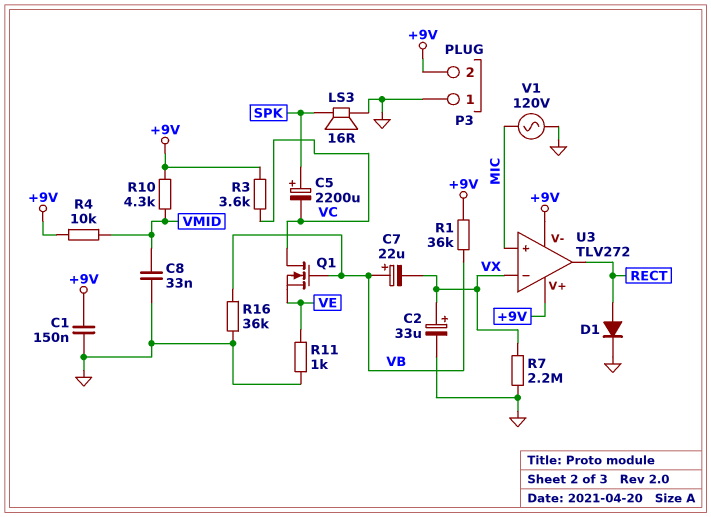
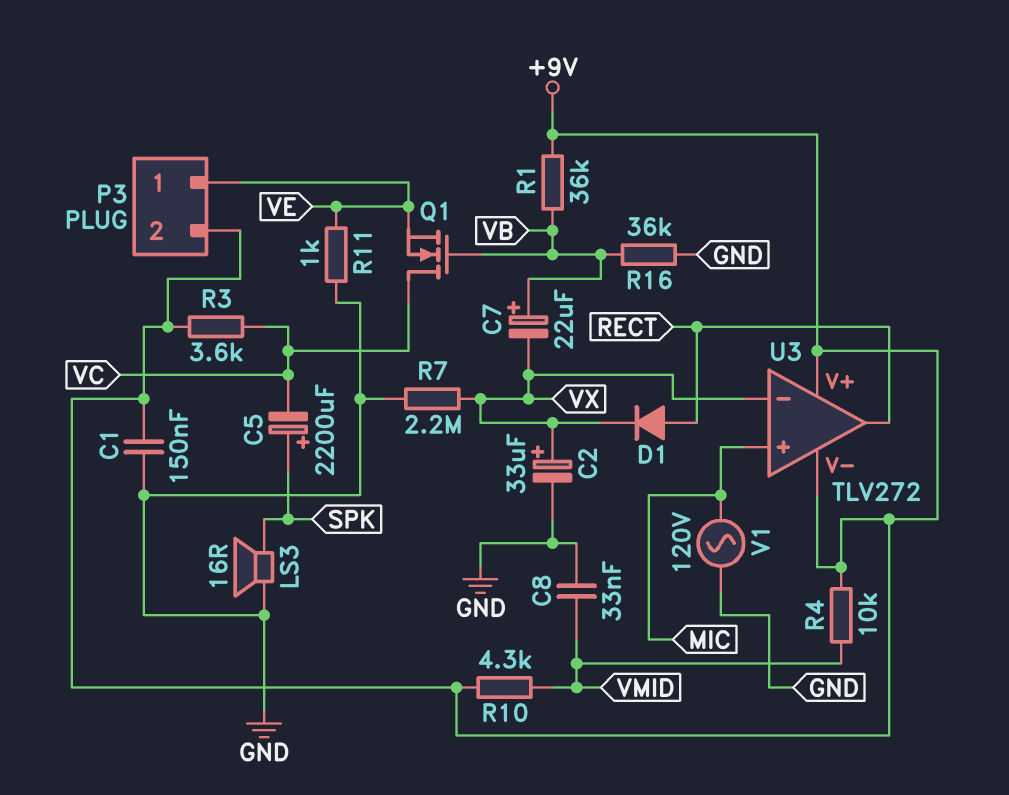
D1: diode (A RECT, K GND) -> diode (A RECT, K VX)
P3 pin 1: GND -> VE

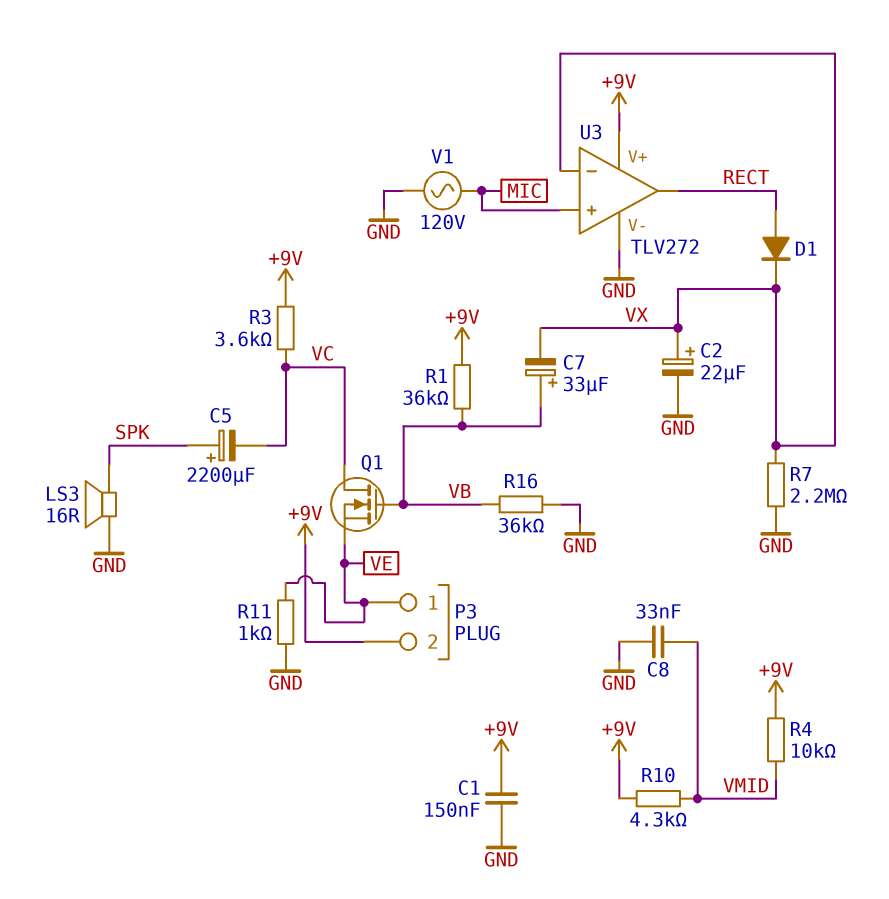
C2: 33uF (plus VX, minus GND) -> 22uF (plus VX, minus GND)
C7: 22uF (plus VB, minus VX) -> 33uF (plus VB, minus VX)
U3 pin V-: +9V -> GND

